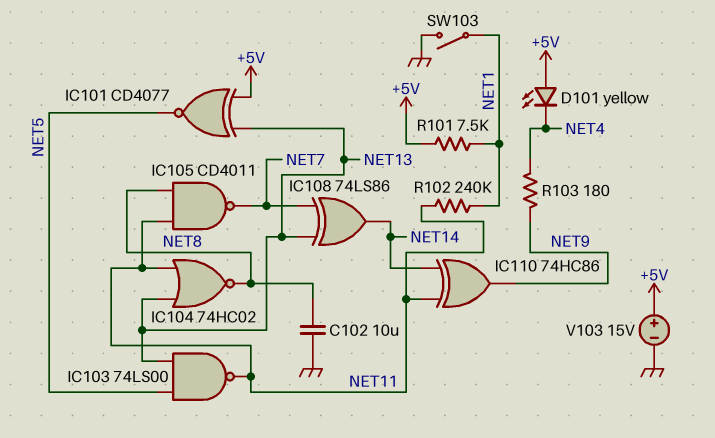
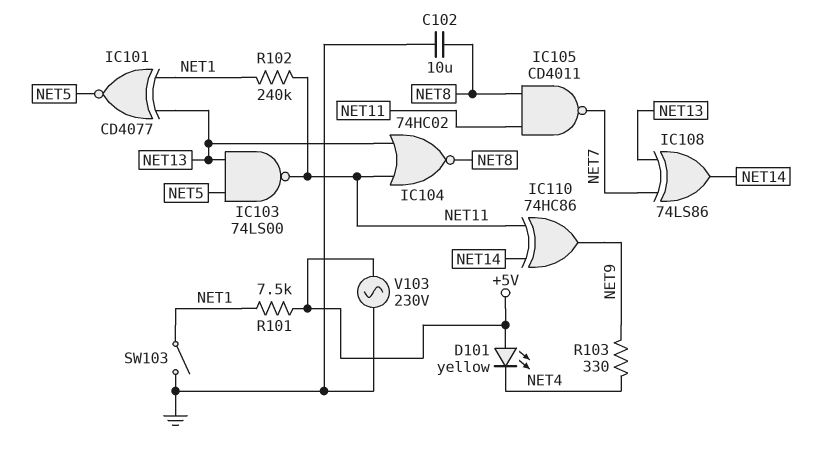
IC101: XNOR CD4077 (in +5V, in NET13, out NET5) -> XNOR CD4077 (in NET1, in NET13, out NET5)
R103: 180 (NET4, NET9) -> 330 (NET4, NET9)
V103: 15V (plus +5V, minus GND) -> AC 230V (+5V, GND)

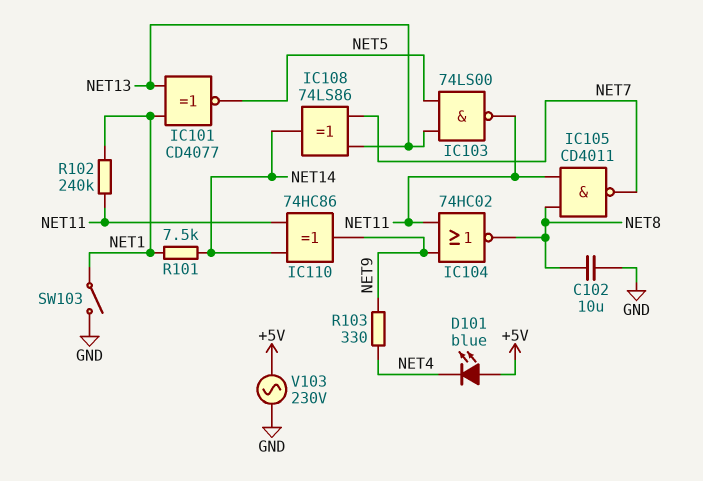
D101: LED yellow (A +5V, K NET4) -> LED blue (A +5V, K NET4)
IC104: NOR 74HC02 (in NET11, in NET13, out NET8) -> NOR 74HC02 (in NET9, in NET11, out NET8)
R101: 7.5k (+5V, NET1) -> 7.5k (NET1, NET14)

